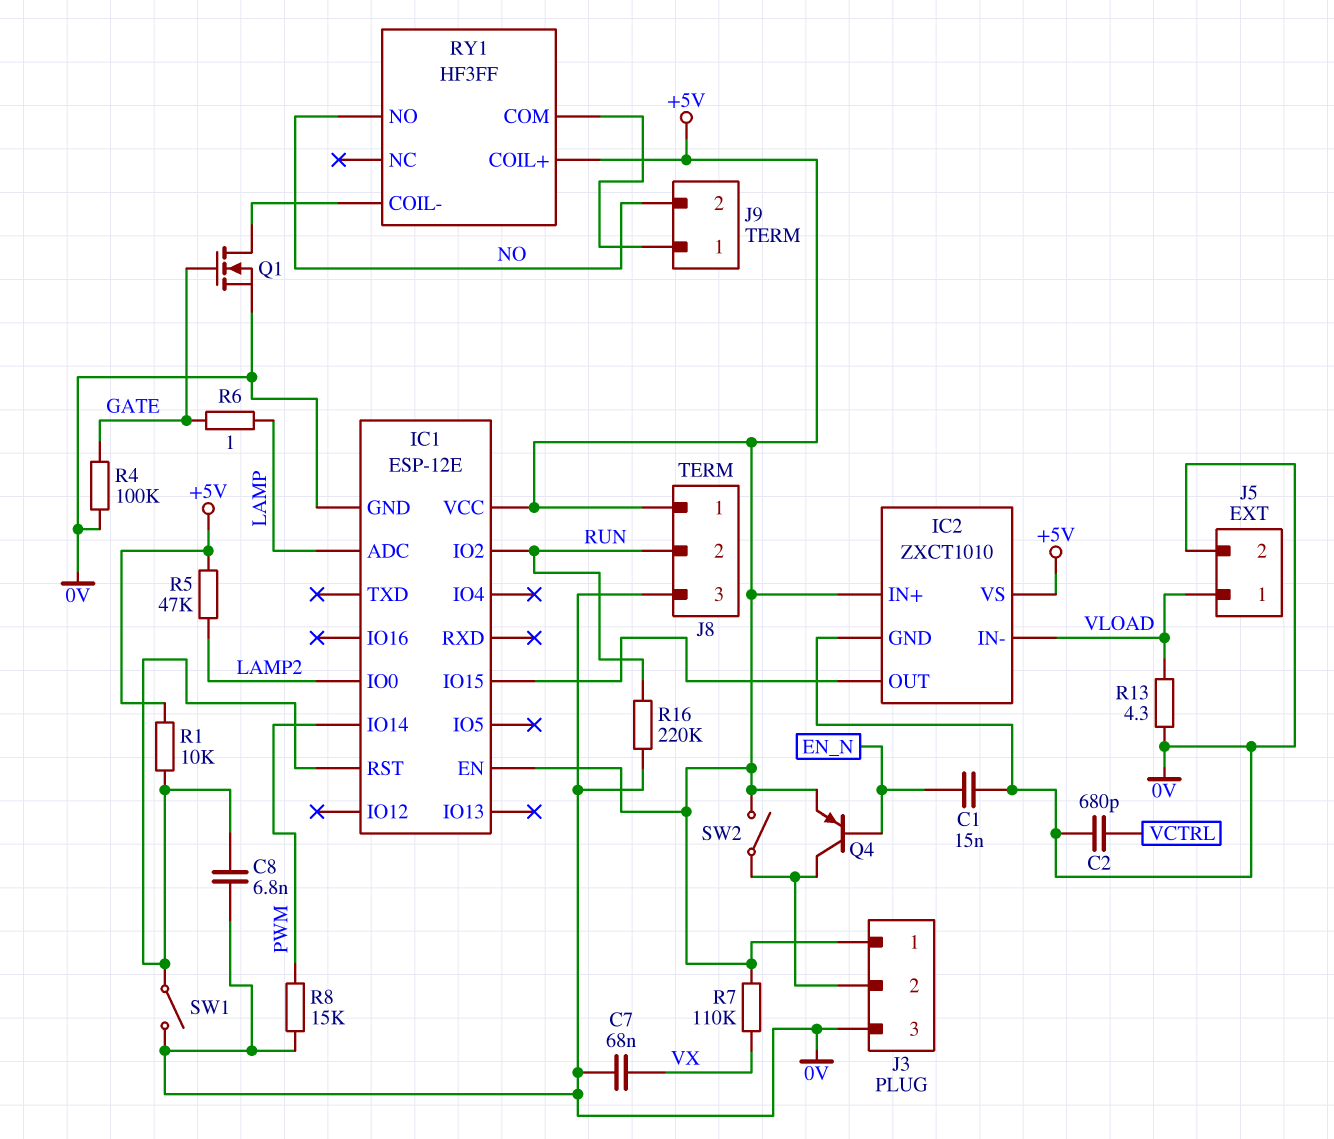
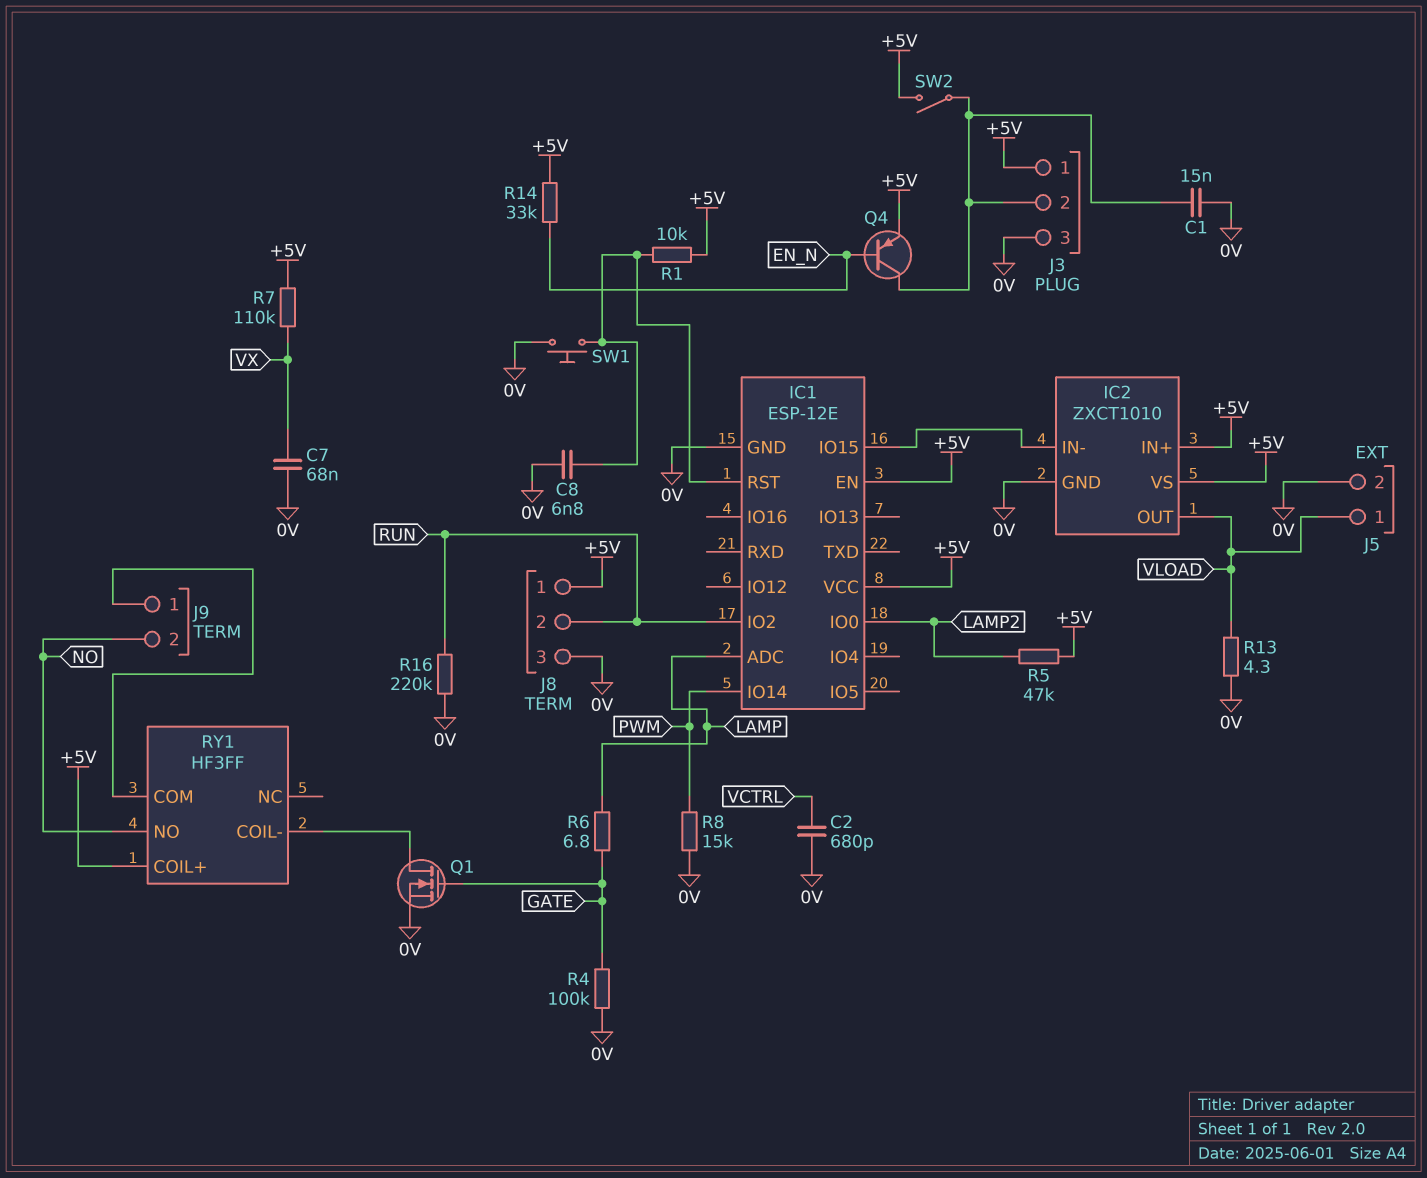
C1: 15nF (0V, EN_N) -> 15nF (0V, J3/2)
IC2 pin IN-: VLOAD -> IC1/IO15
IC2 pin OUT: IC1/IO15 -> VLOAD
R6: 1 (GATE, LAMP) -> 6.8 (GATE, LAMP)
R14: none -> 33k (+5V, EN_N)
SW1: switch (0V, IC1/RST) -> button (0V, IC1/RST)

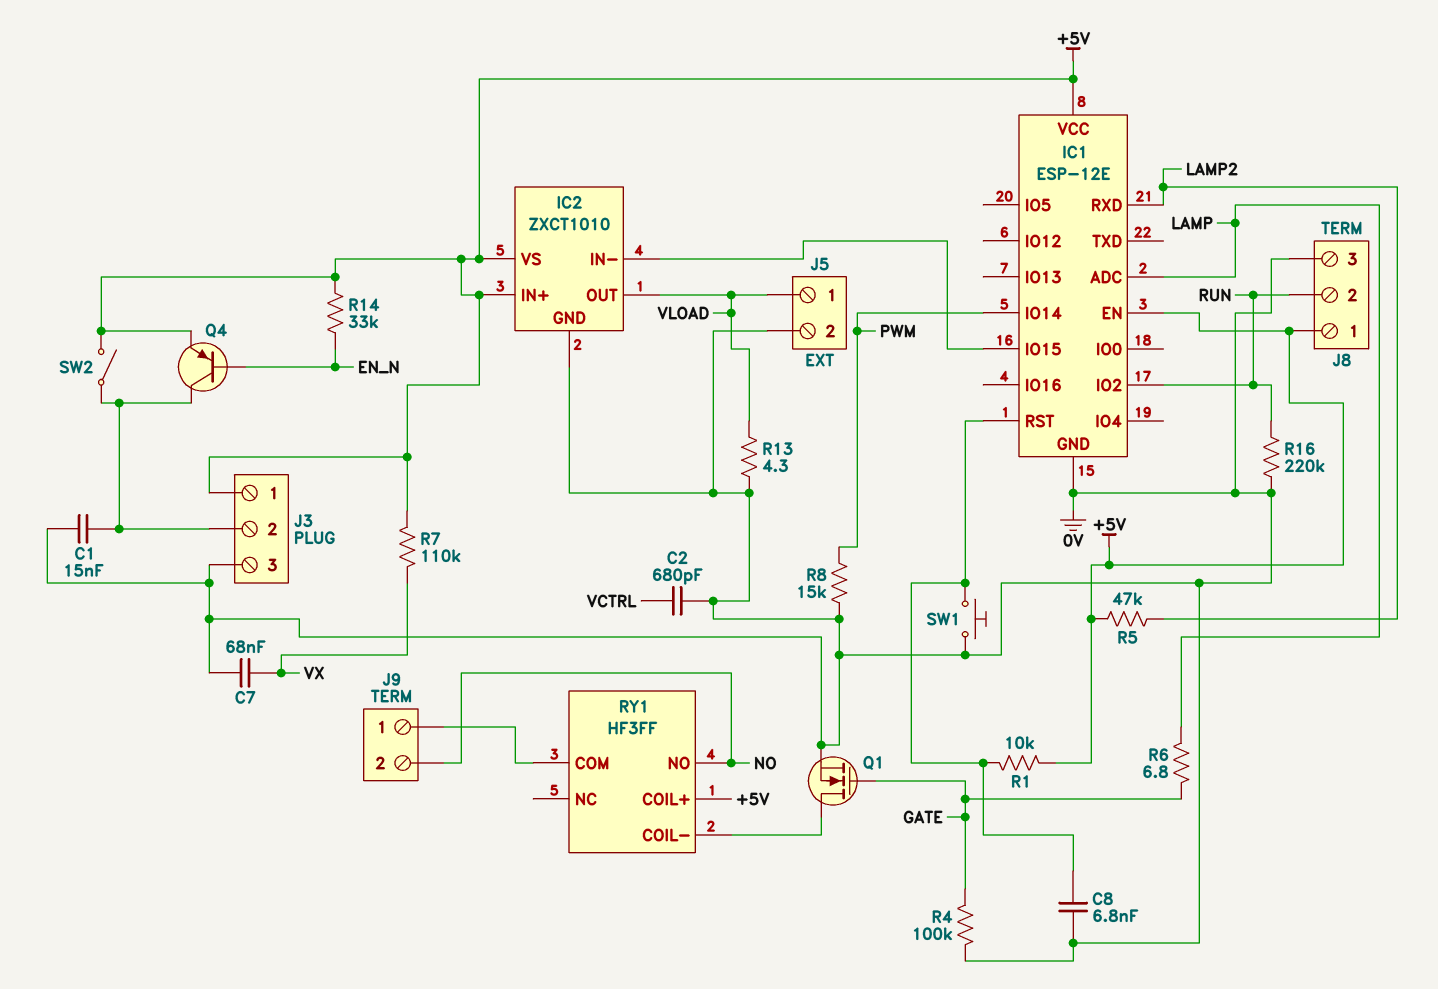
IC1 pin IO0: LAMP2 -> none
IC1 pin RXD: none -> LAMP2

